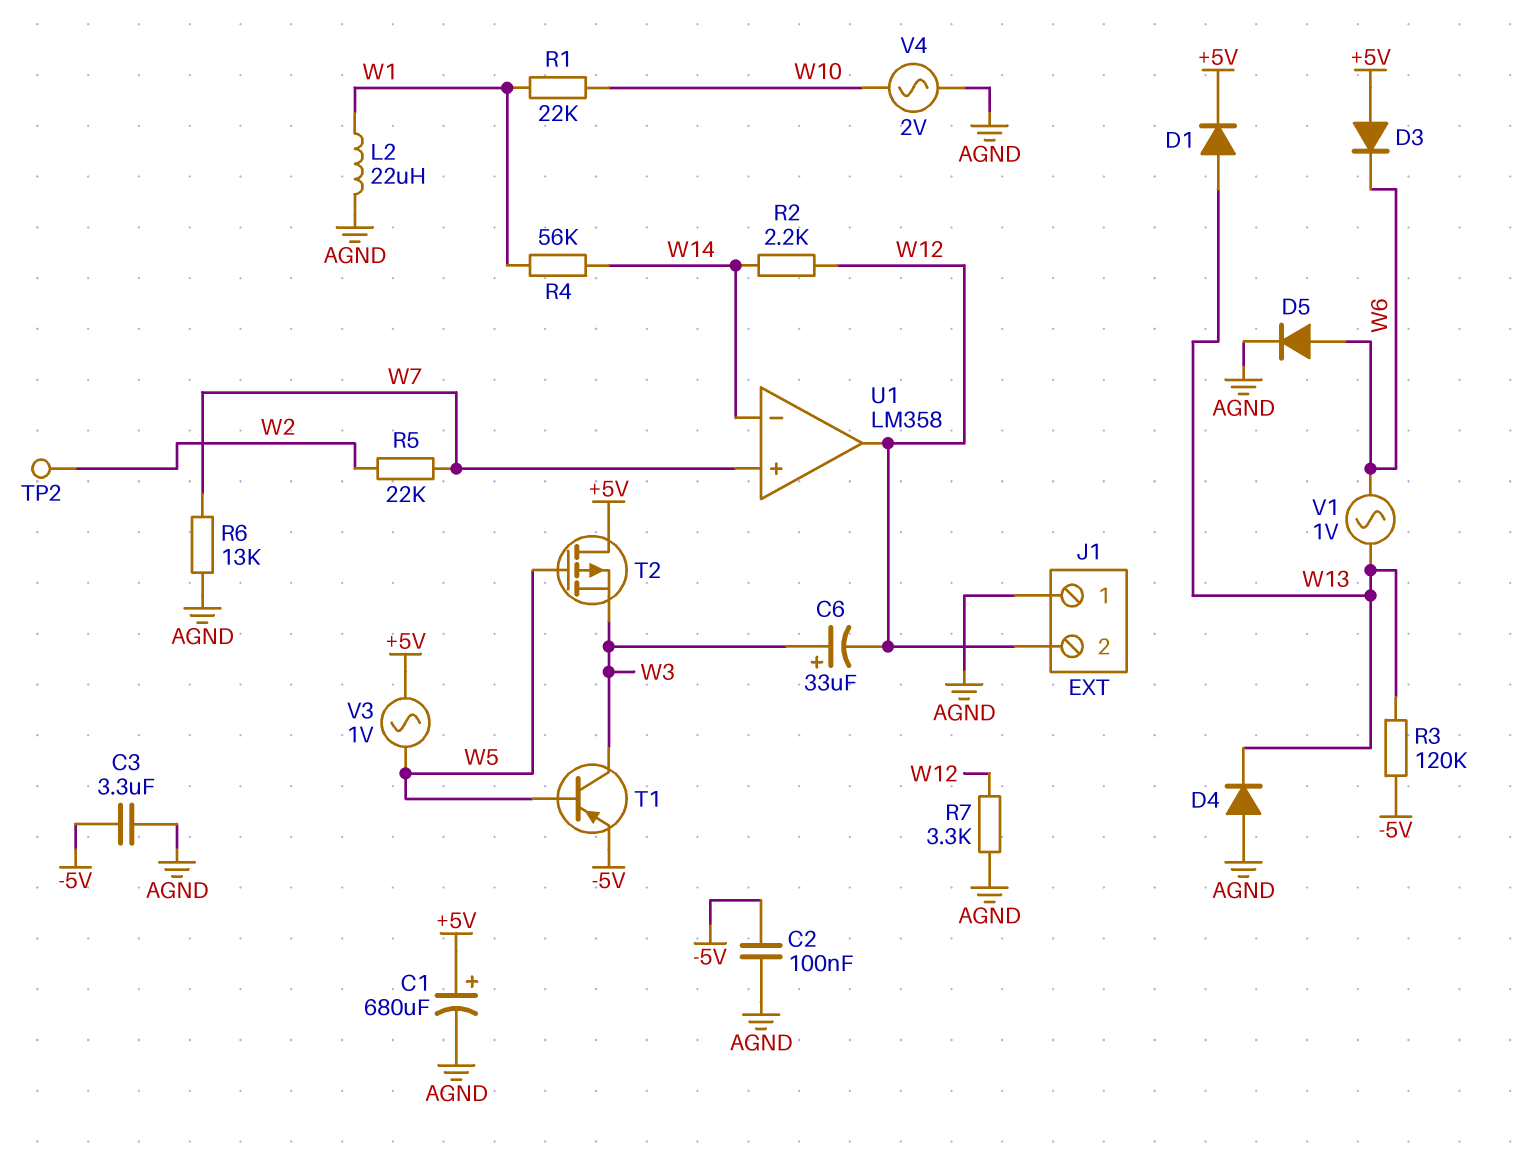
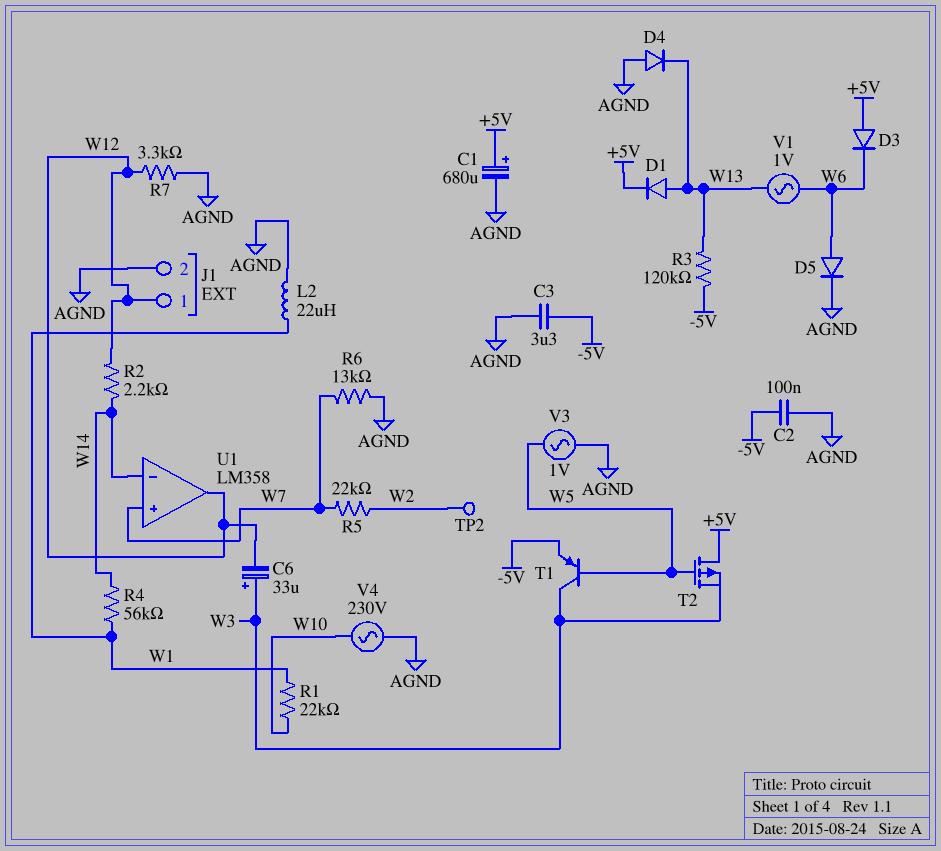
J1 pin 1: AGND -> W12
J1 pin 2: W12 -> AGND
V3: AC 1V (+5V, W5) -> AC 1V (AGND, W5)
V4: AC 2V (AGND, W10) -> AC 230V (AGND, W10)

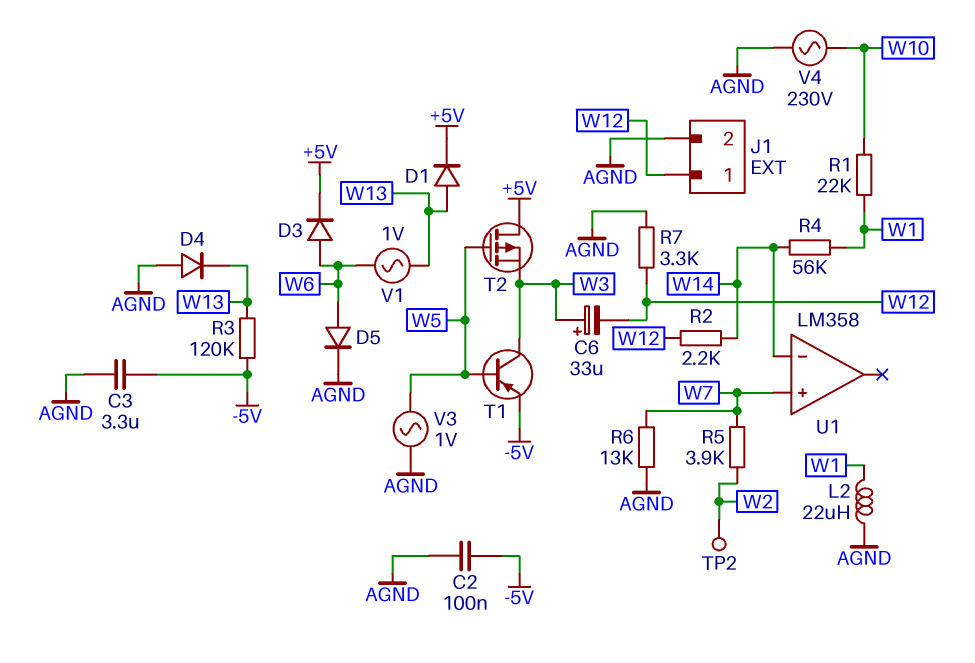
C1: 680uF (plus +5V, minus AGND) -> none
D3: diode (A +5V, K W6) -> diode (A W6, K +5V)
R5: 22k (W2, W7) -> 3.9k (W2, W7)
U1 pin out: W12 -> none

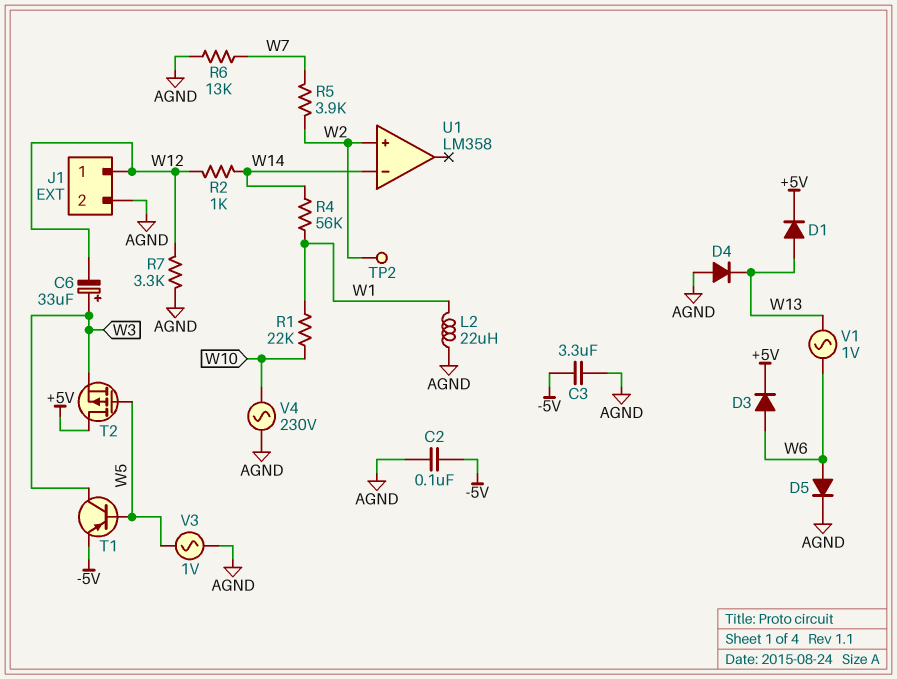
R2: 2.2k (W12, W14) -> 1k (W12, W14)
R3: 120k (-5V, W13) -> none
U1 pin in+: W7 -> W2

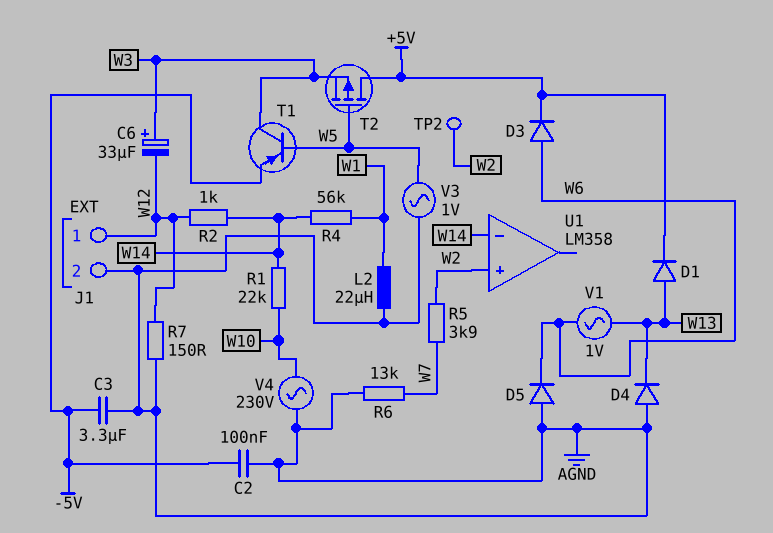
D5: diode (A W6, K AGND) -> diode (A AGND, K W6)
R1: 22k (W1, W10) -> 22k (W10, W14)
R7: 3.3k (AGND, W12) -> 150 (AGND, W12)

